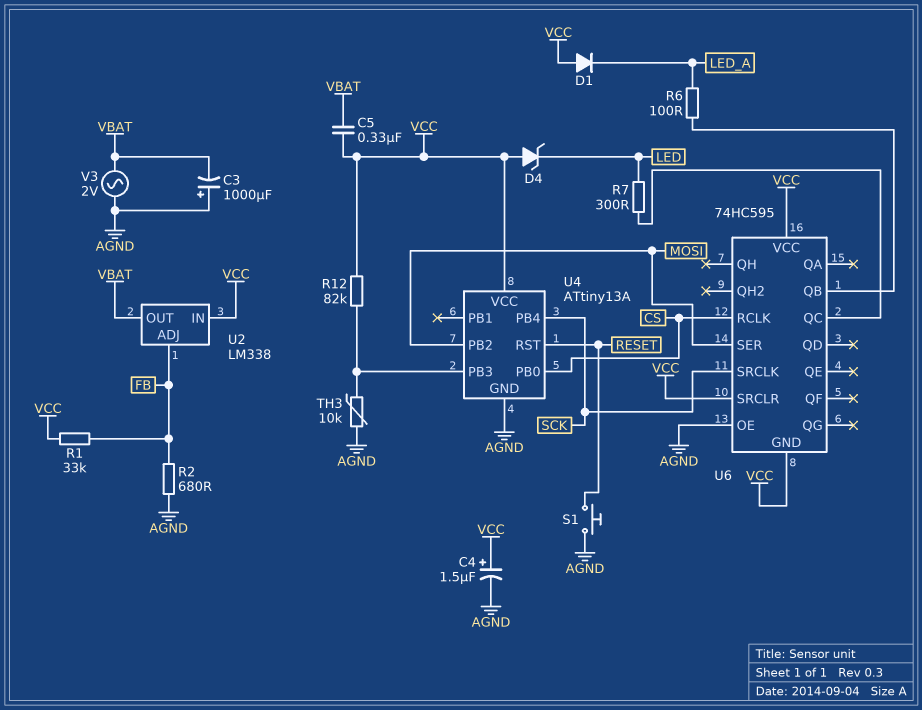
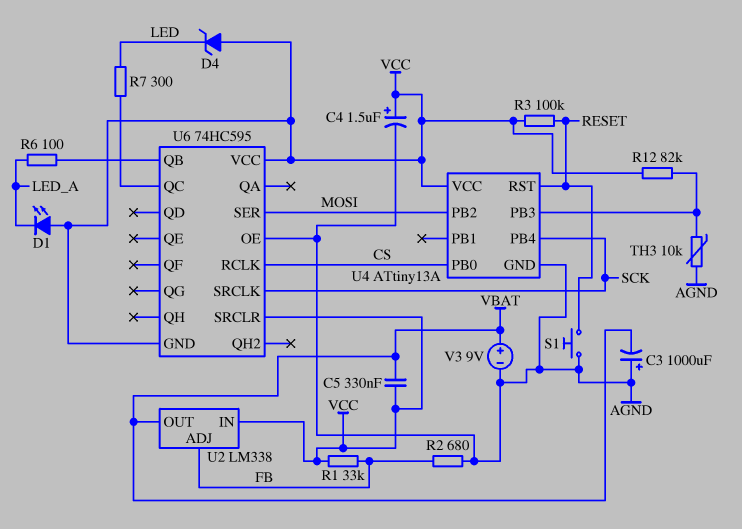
D1: diode (A VCC, K LED_A) -> LED (A VCC, K LED_A)
R3: none -> 100k (RESET, VCC)
V3: AC 2V (AGND, VBAT) -> 9V (plus VBAT, minus AGND)

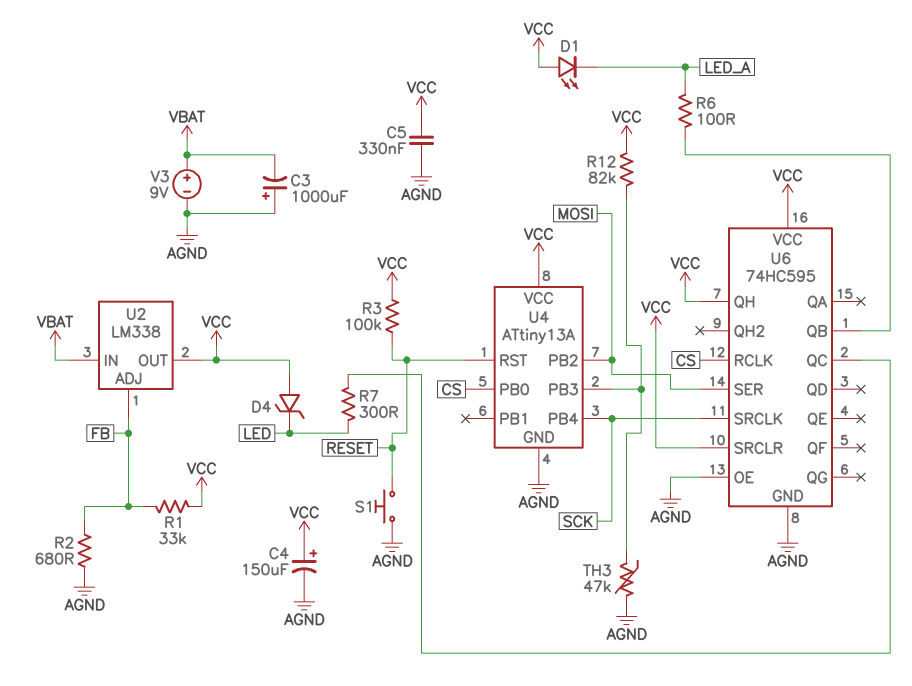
C4: 1.5uF (plus VCC, minus AGND) -> 150uF (plus VCC, minus AGND)
C5: 330nF (VBAT, VCC) -> 330nF (AGND, VCC)
TH3: 10k (AGND, U4/PB3) -> 47k (AGND, U4/PB3)
U2 pin IN: VCC -> VBAT
U2 pin OUT: VBAT -> VCC
U6 pin GND: VCC -> AGND
U6 pin QH: none -> VCC

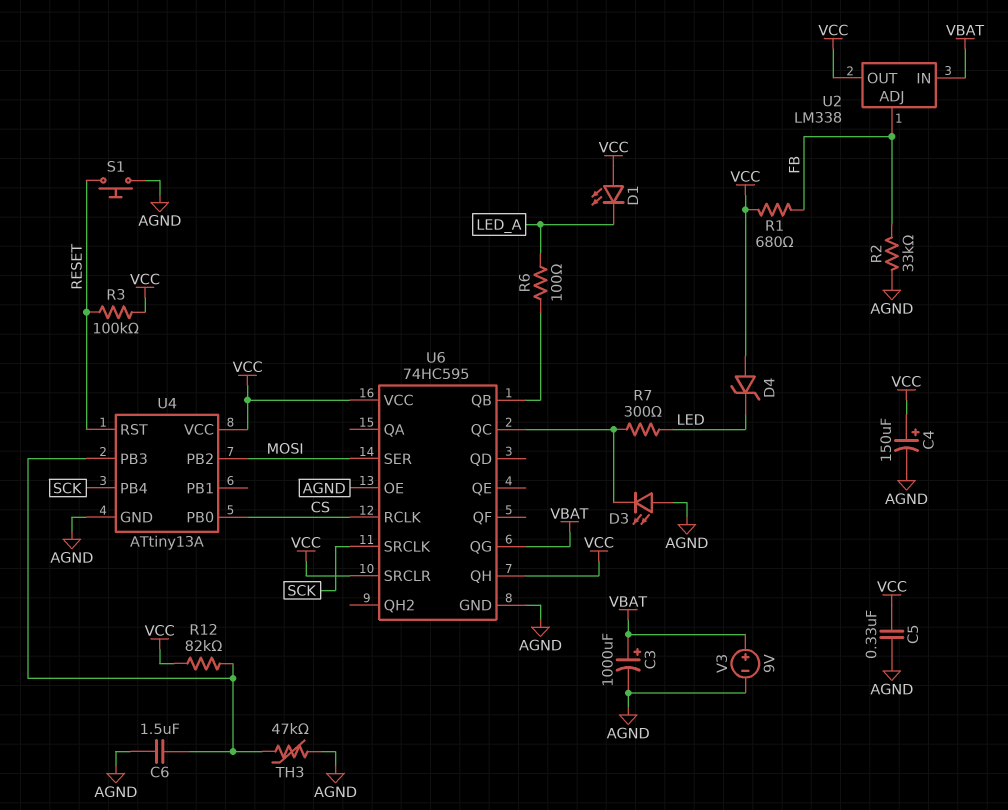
C3: 1000uF (plus AGND, minus VBAT) -> 1000uF (plus VBAT, minus AGND)
C6: none -> 1.5uF (AGND, U4/PB3)
D3: none -> LED (A AGND, K U6/QC)
R1: 33k (FB, VCC) -> 680 (FB, VCC)
R2: 680 (AGND, FB) -> 33k (AGND, FB)
U6 pin QG: none -> VBAT

